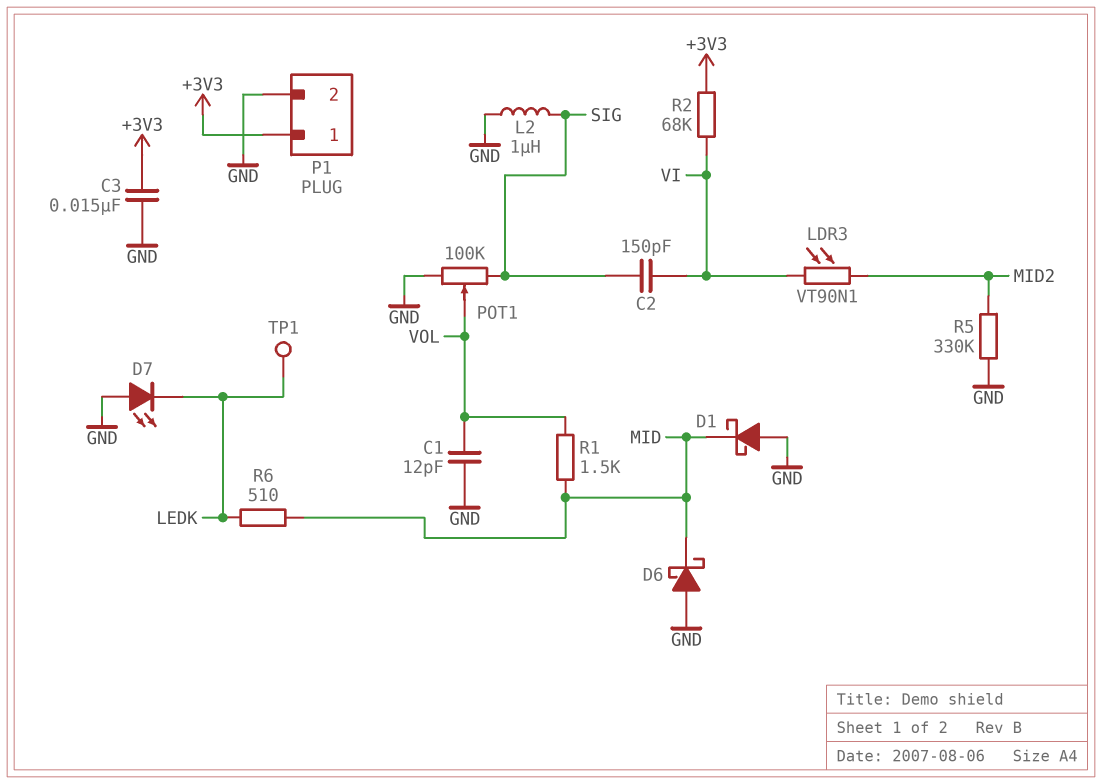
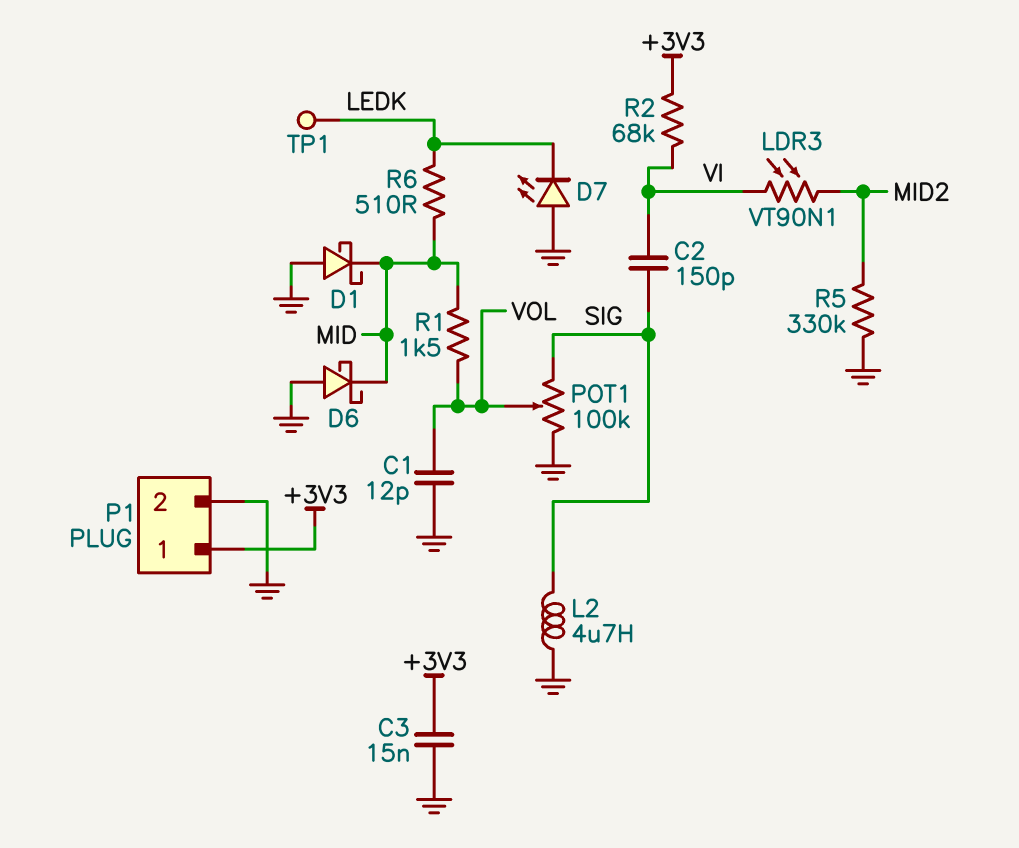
L2: 1uH (GND, SIG) -> 4.7uH (GND, SIG)

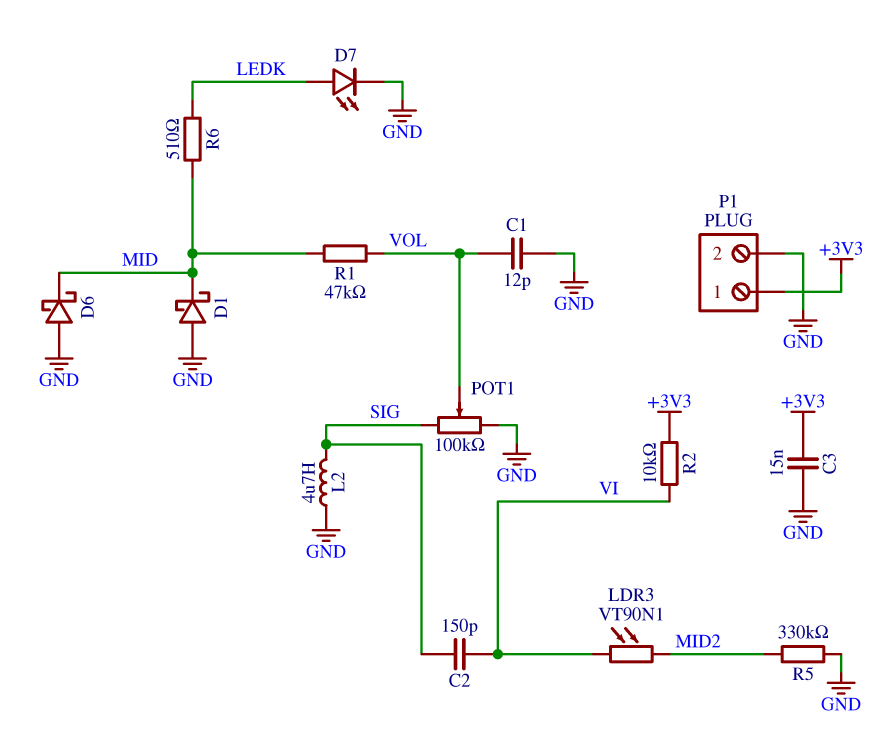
D7: LED (A GND, K LEDK) -> LED (A LEDK, K GND)
R1: 1.5k (MID, VOL) -> 47k (MID, VOL)
R2: 68k (+3V3, VI) -> 10k (+3V3, VI)
TP1: test point (LEDK) -> none

